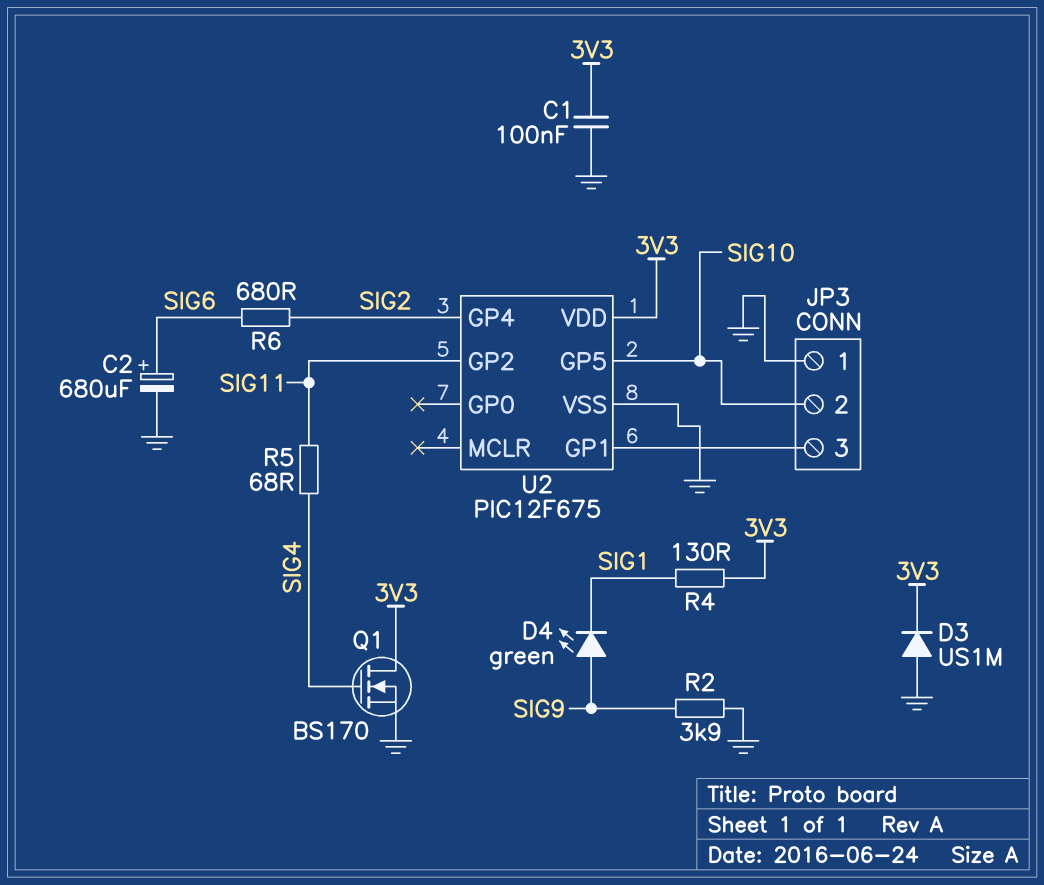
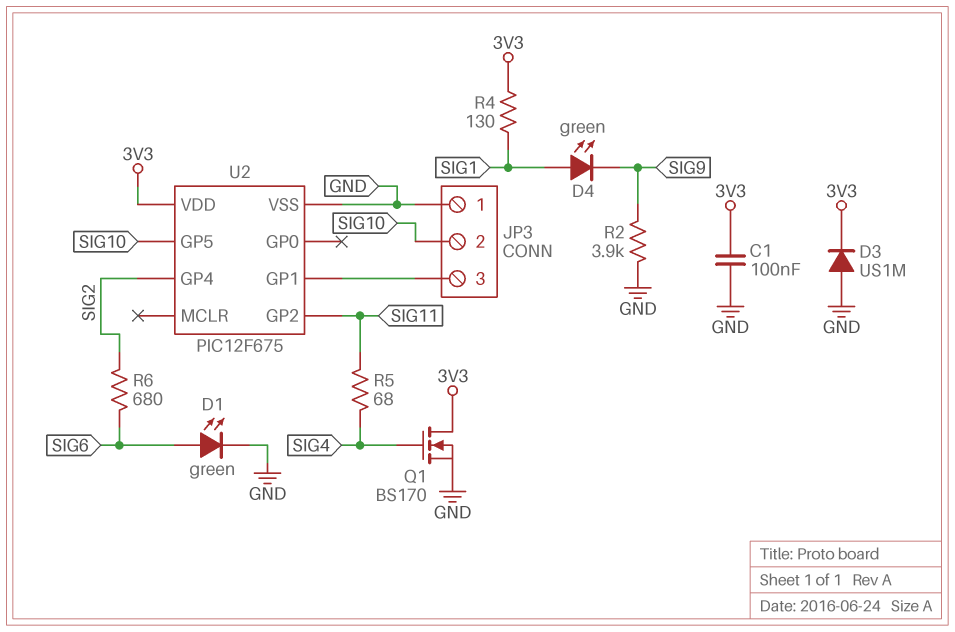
C2: 680uF (plus SIG6, minus GND) -> none
D1: none -> LED green (A SIG6, K GND)
D4: LED green (A SIG9, K SIG1) -> LED green (A SIG1, K SIG9)

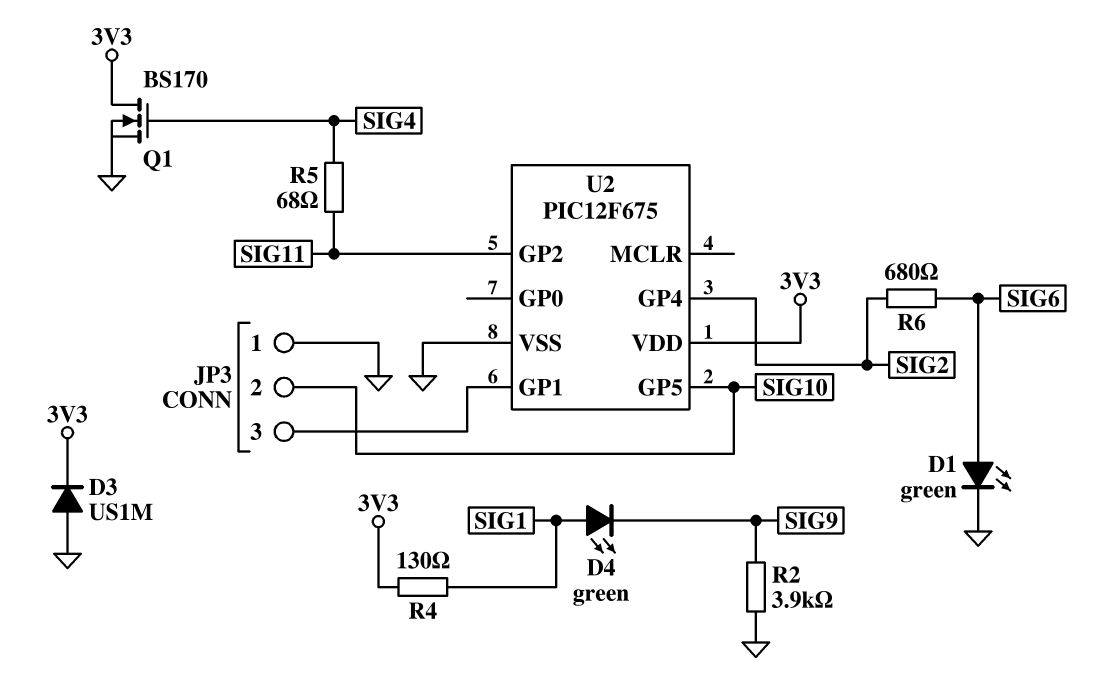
C1: 100nF (3V3, GND) -> none

